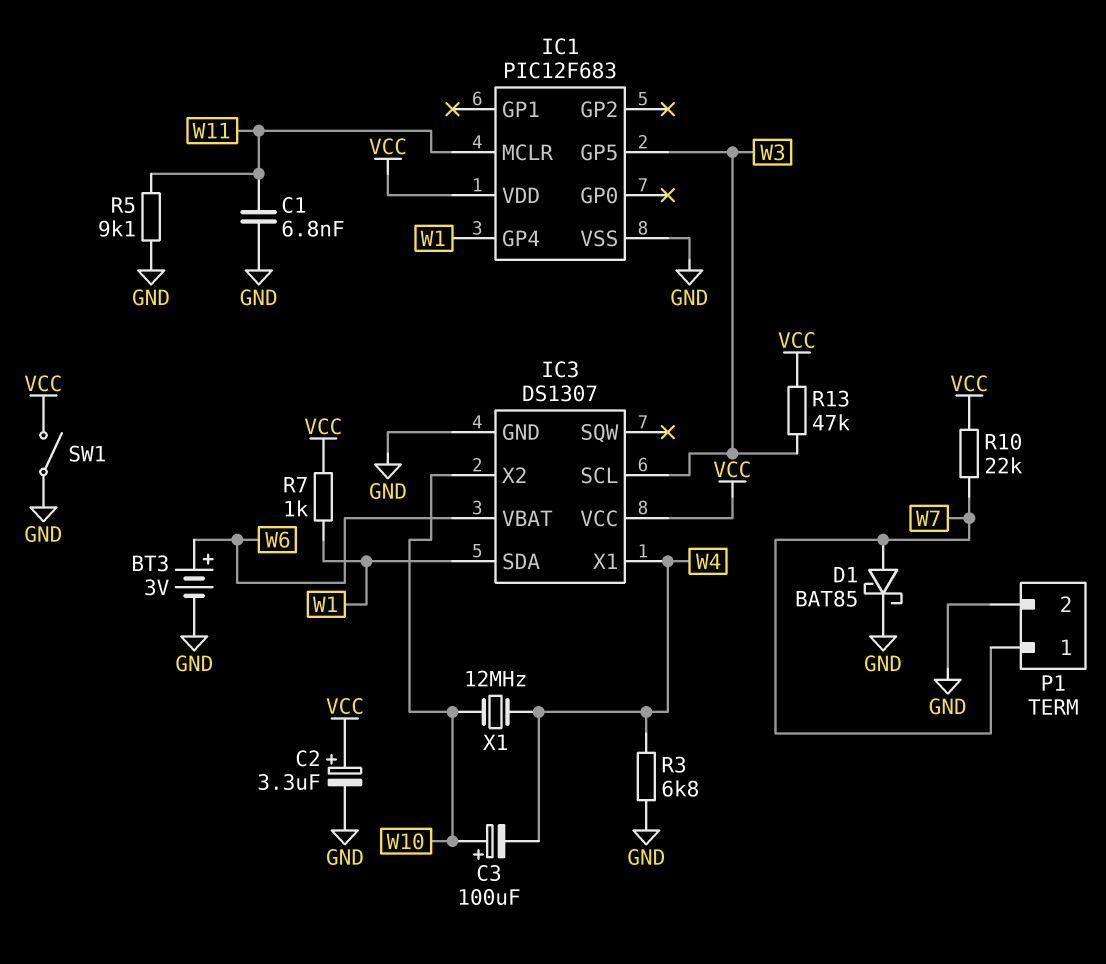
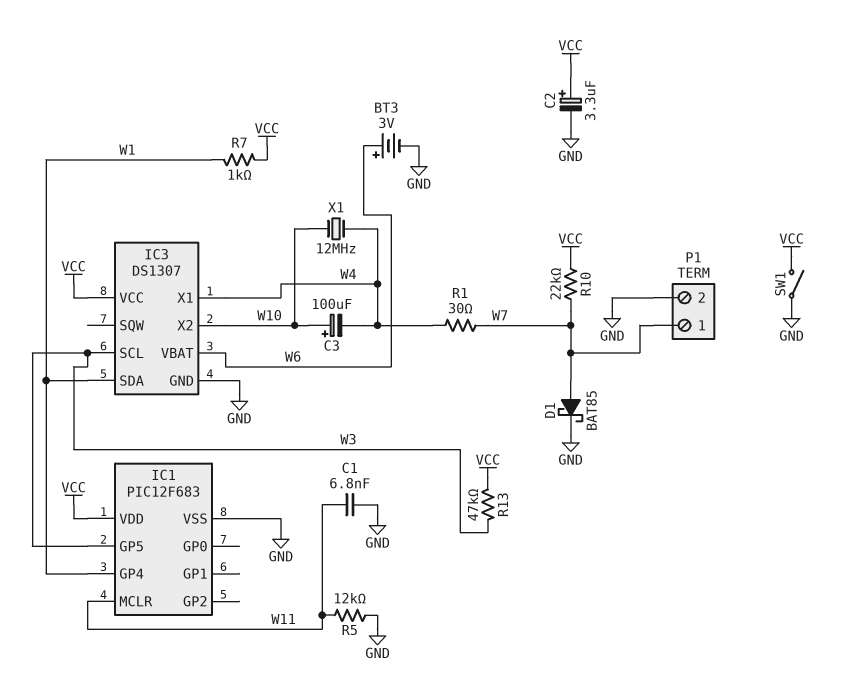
R1: none -> 30 (W4, W7)
R3: 6.8k (GND, W4) -> none
R5: 9.1k (GND, W11) -> 12k (GND, W11)

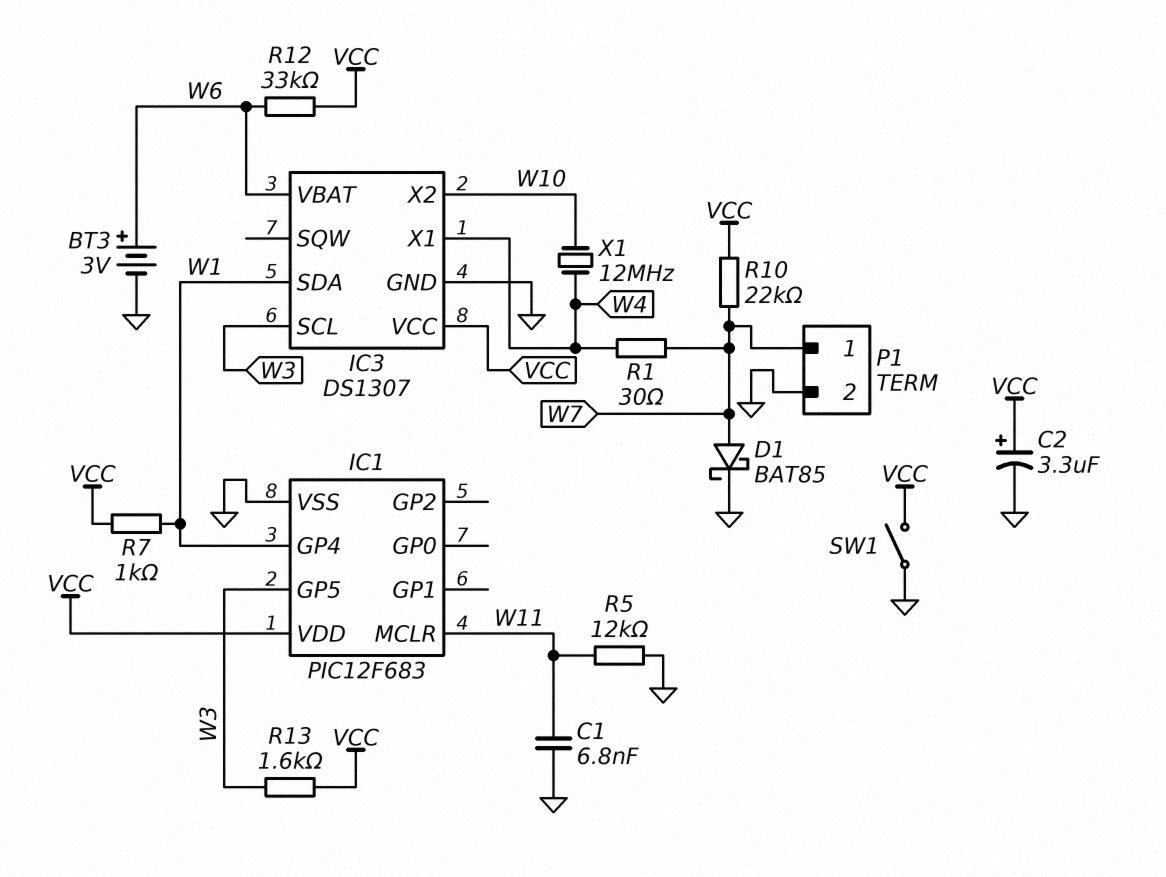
C3: 100uF (plus W10, minus W4) -> none
R12: none -> 33k (VCC, W6)
R13: 47k (VCC, W3) -> 1.6k (VCC, W3)

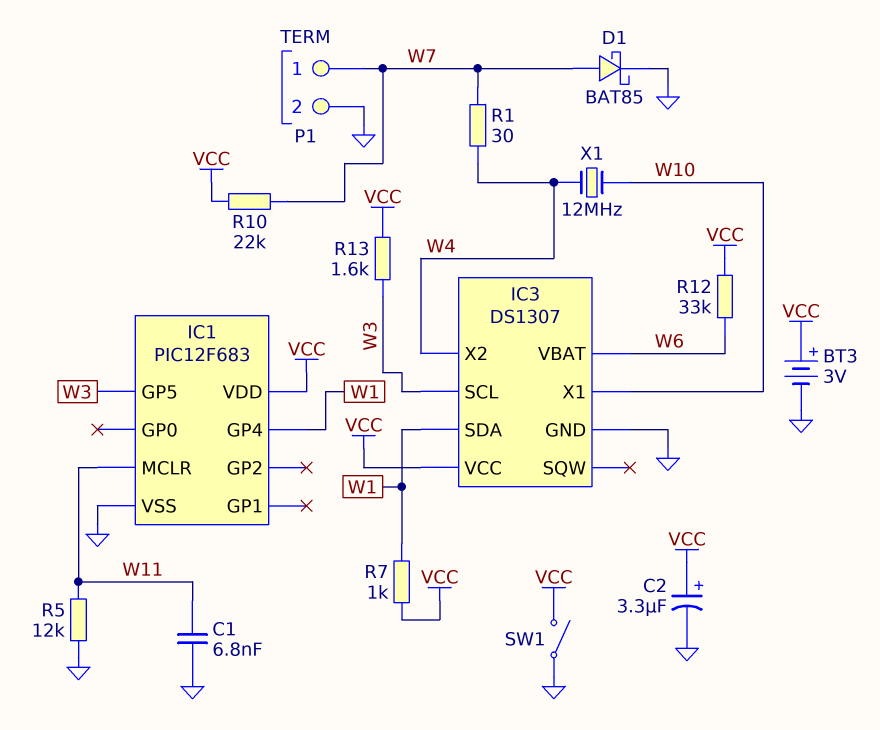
BT3: 3V (plus W6, minus GND) -> 3V (plus VCC, minus GND)
IC3 pin X1: W4 -> W10
IC3 pin X2: W10 -> W4

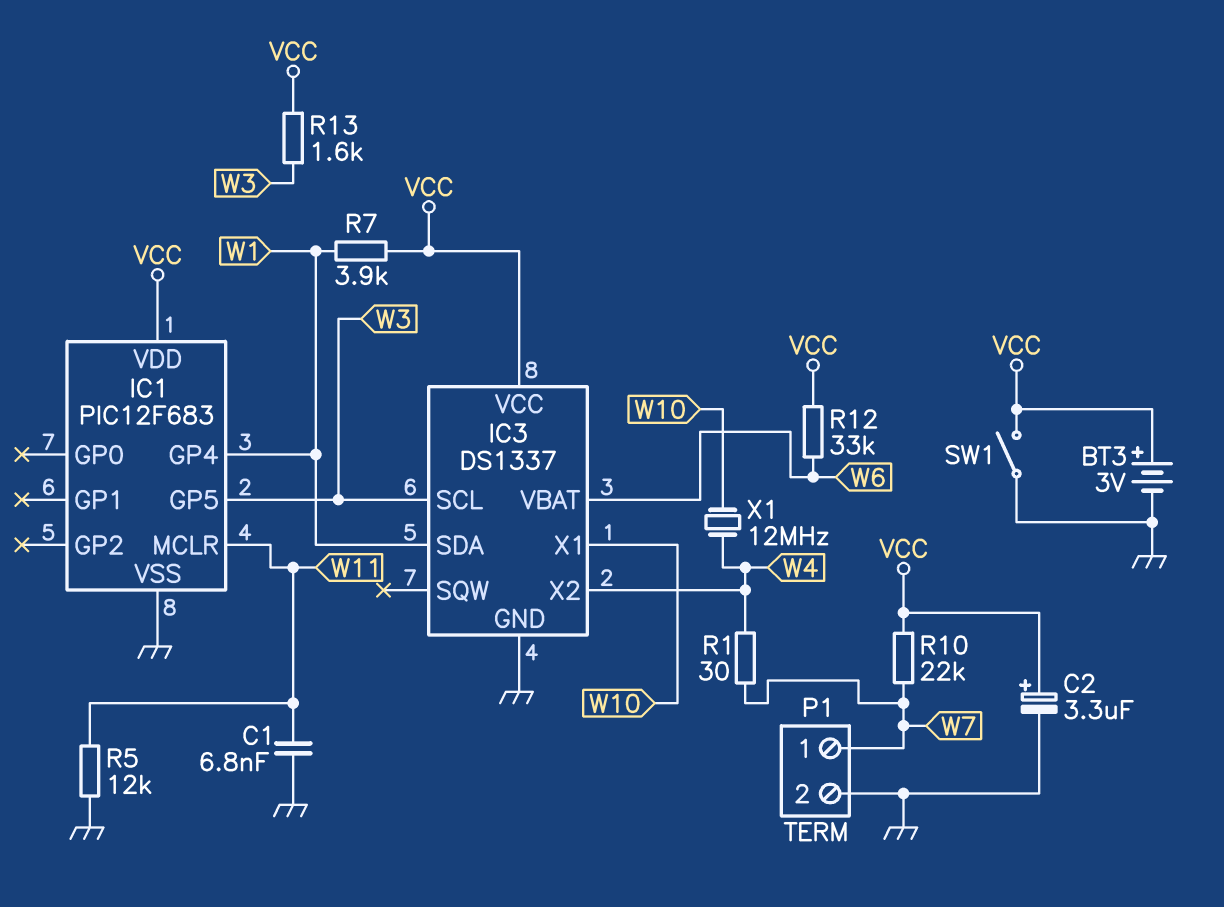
D1: schottky BAT85 (A W7, K GND) -> none
IC3: DS1307 -> DS1337
R7: 1k (VCC, W1) -> 3.9k (VCC, W1)

